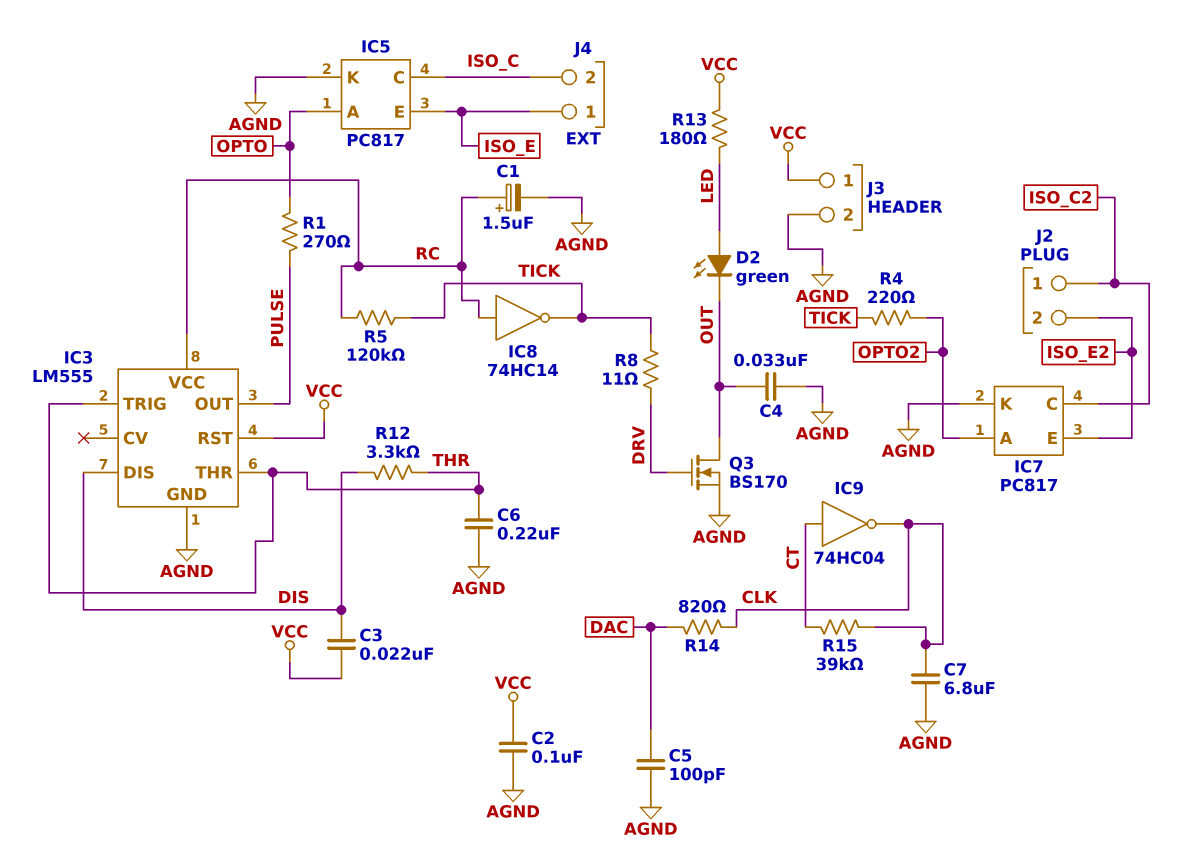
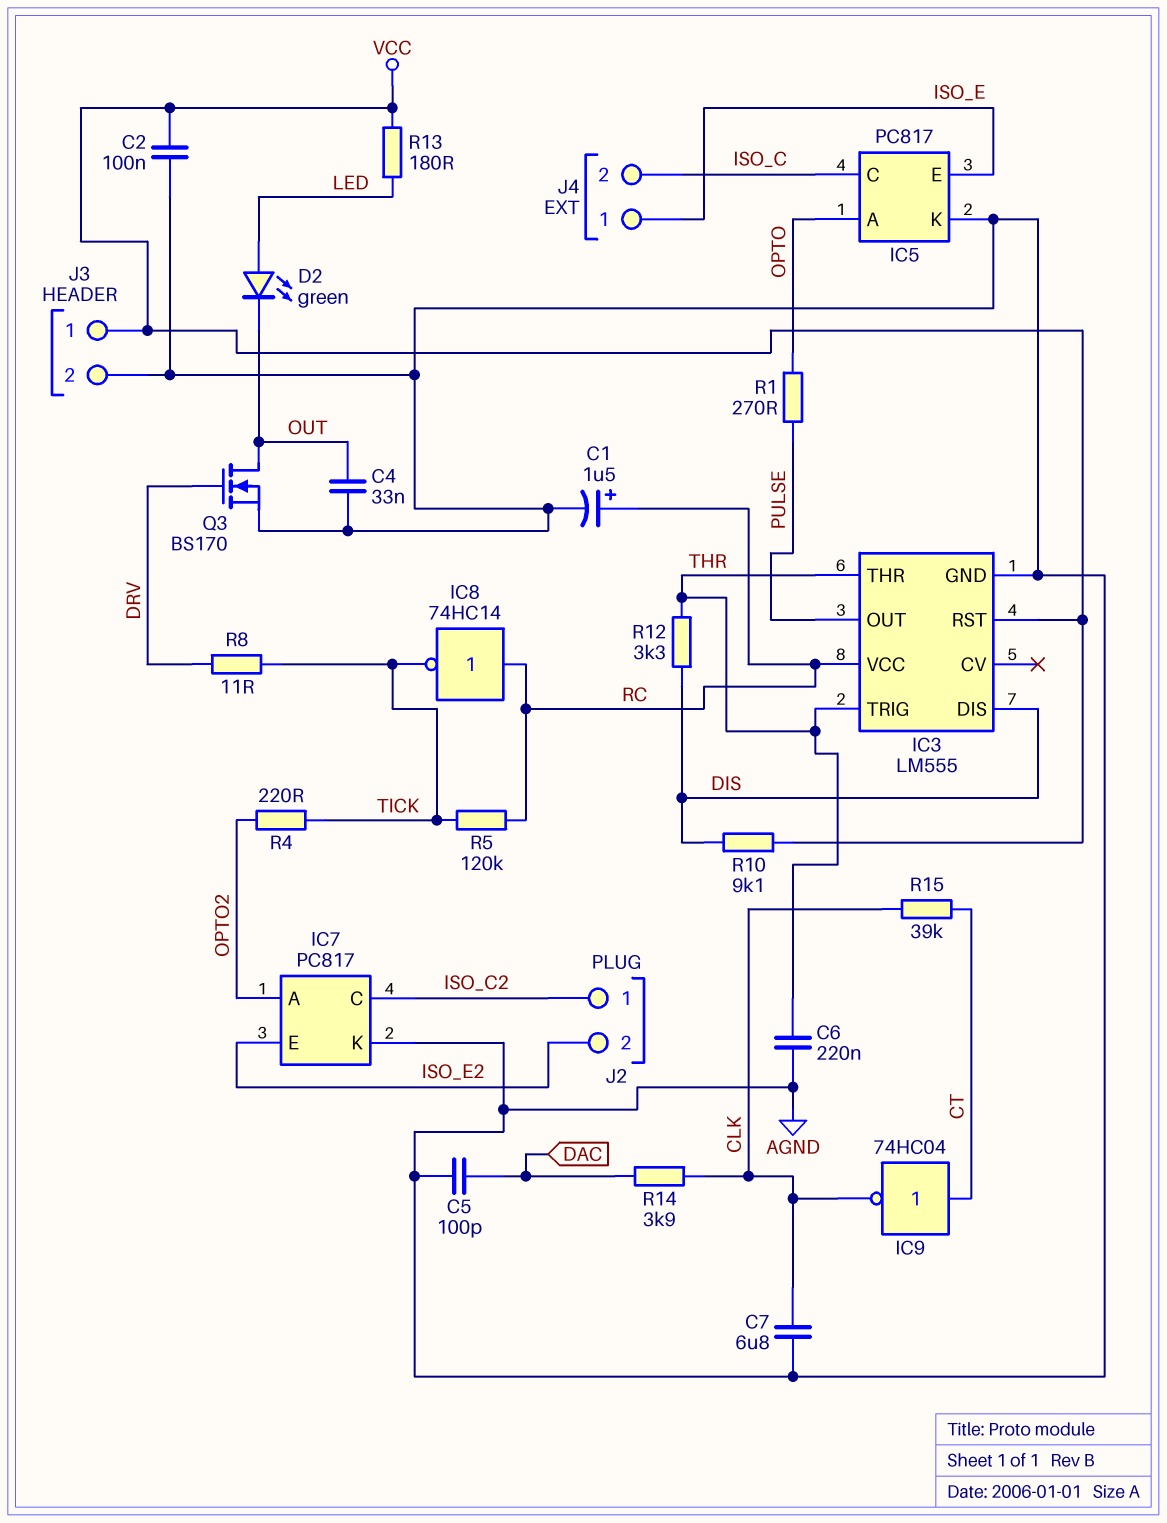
C3: 22nF (DIS, VCC) -> none
R10: none -> 9.1k (DIS, VCC)
R14: 820 (CLK, DAC) -> 3.9k (CLK, DAC)

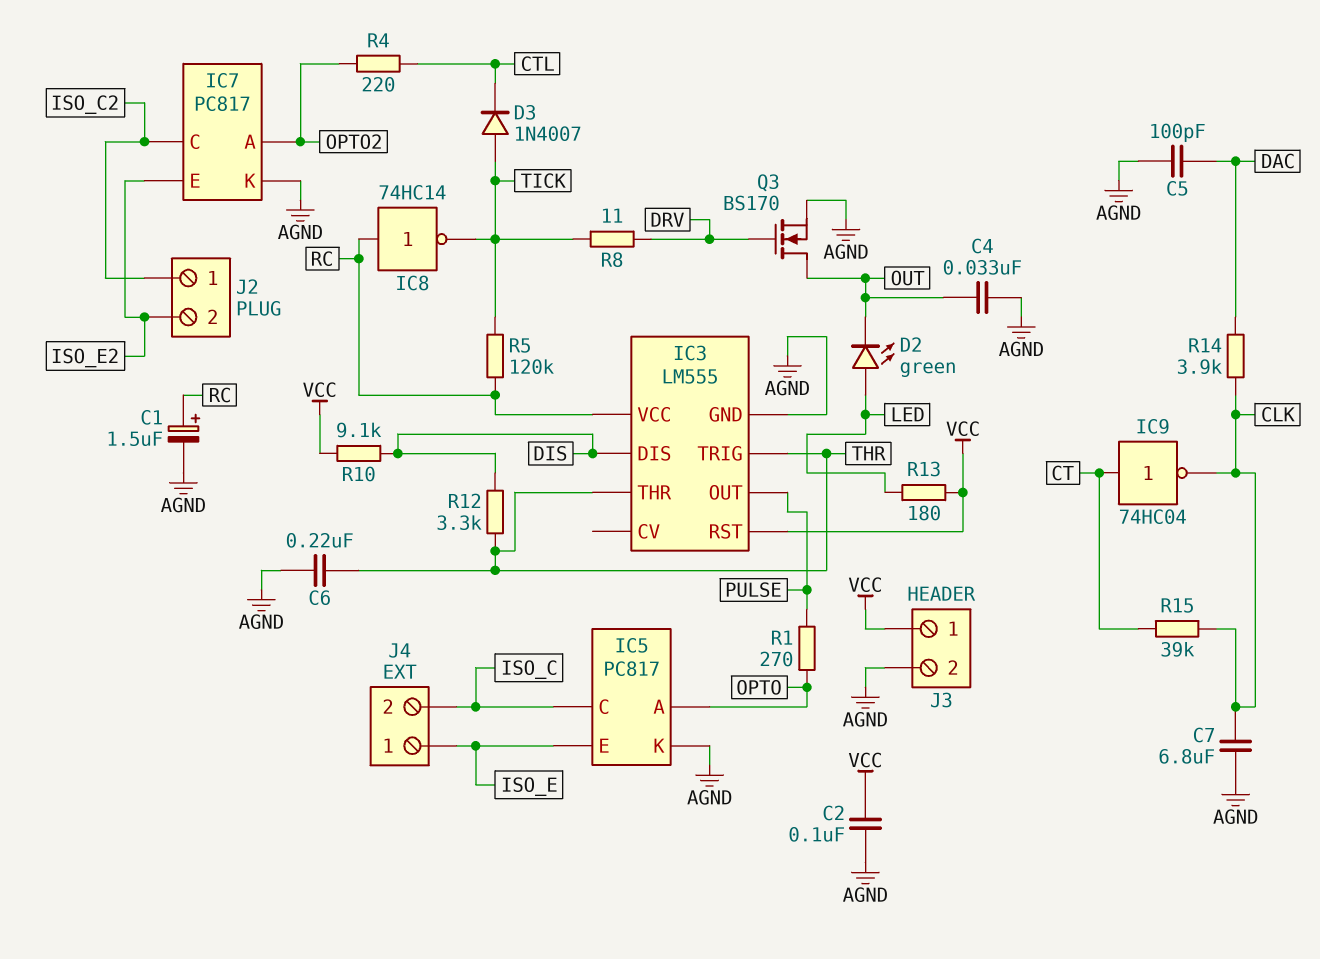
D3: none -> diode 1N4007 (A TICK, K CTL)
R4: 220 (OPTO2, TICK) -> 220 (CTL, OPTO2)

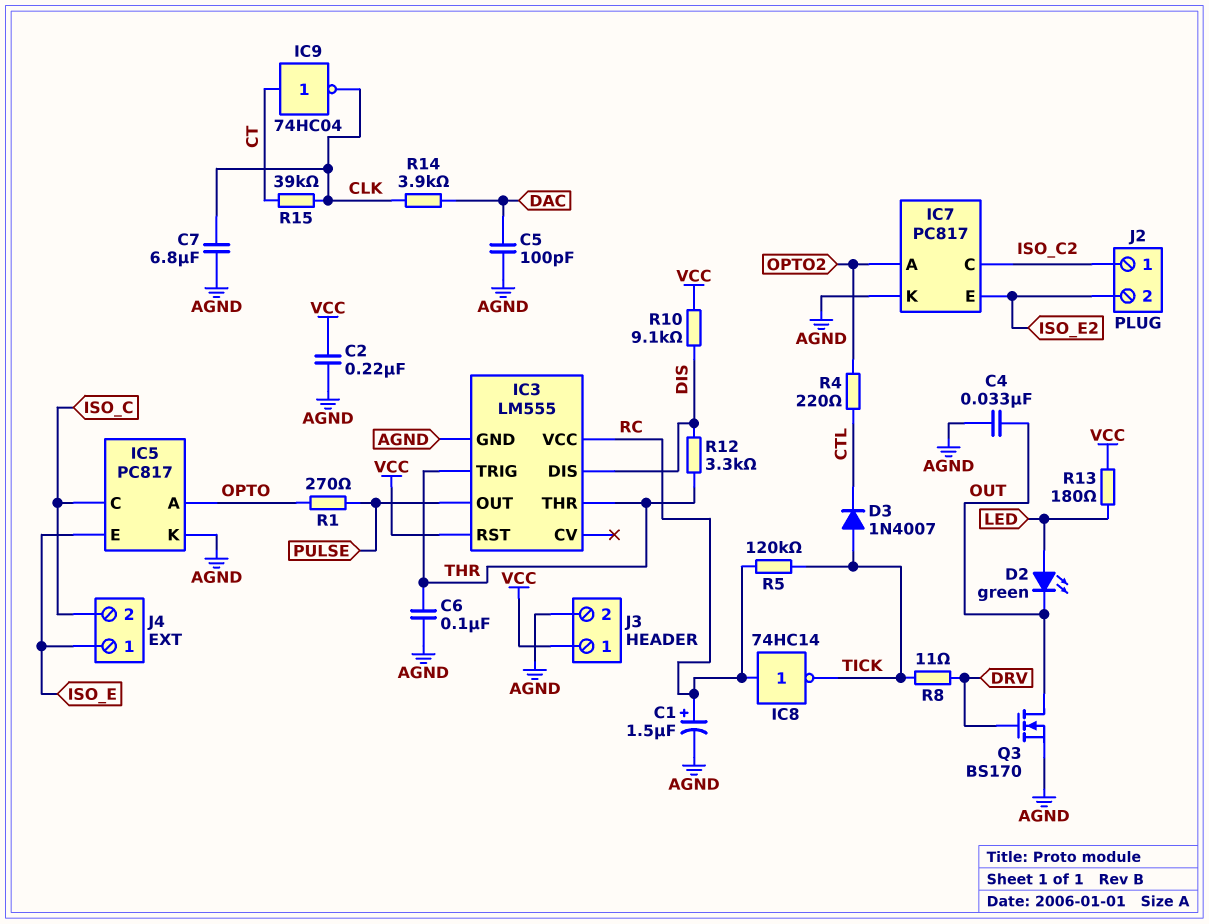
C2: 100nF (AGND, VCC) -> 220nF (AGND, VCC)
C6: 220nF (AGND, THR) -> 100nF (AGND, THR)

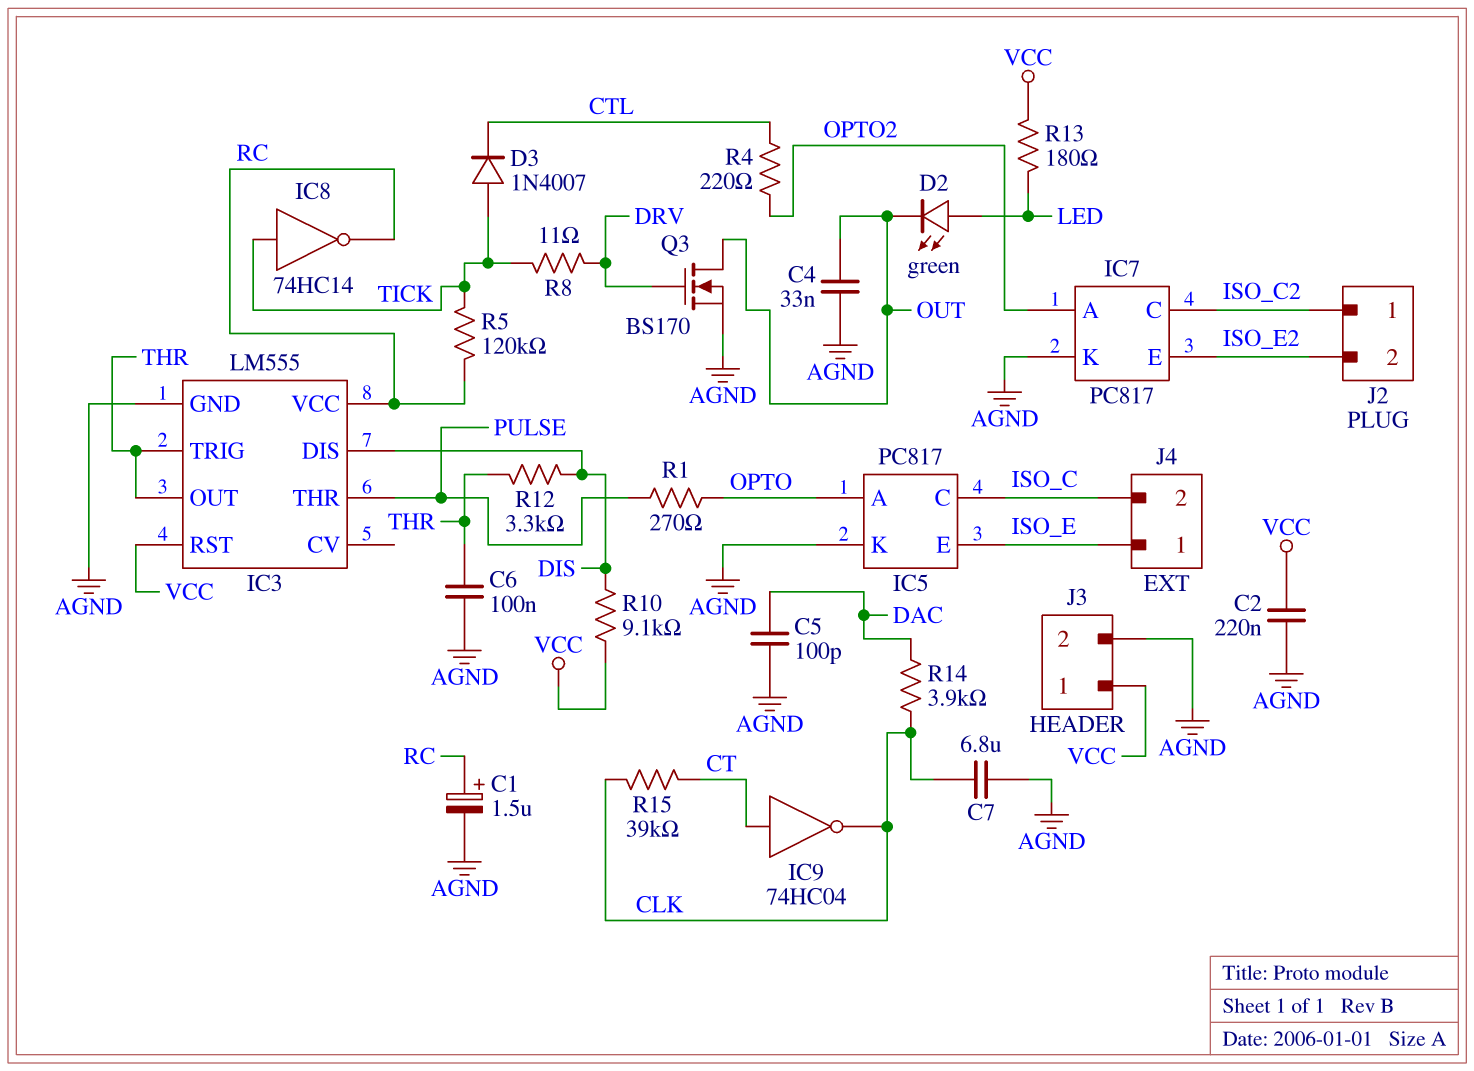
IC3 pin OUT: PULSE -> THR
IC3 pin THR: THR -> PULSE
IC8: NOT 74HC14 (in RC, out TICK) -> NOT 74HC14 (in TICK, out RC)

